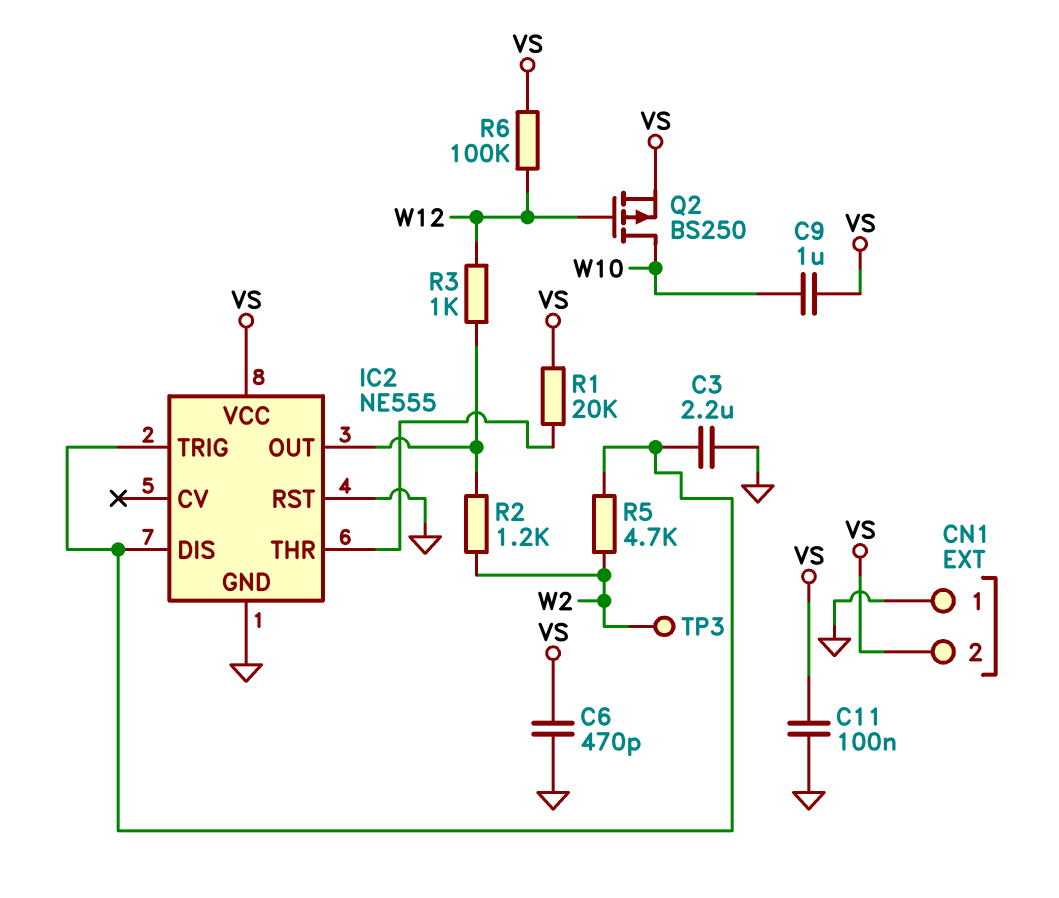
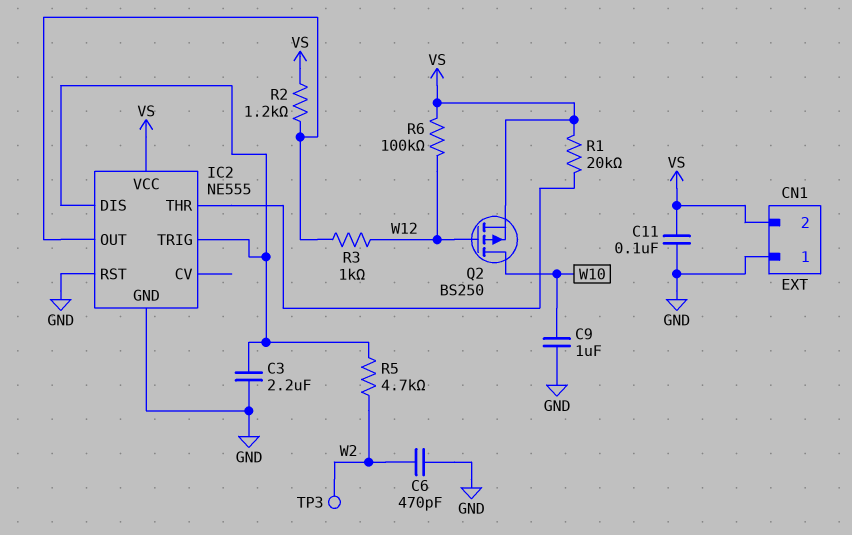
C6: 470pF (GND, VS) -> 470pF (GND, W2)
C9: 1uF (VS, W10) -> 1uF (GND, W10)
R2: 1.2k (IC2/OUT, W2) -> 1.2k (IC2/OUT, VS)

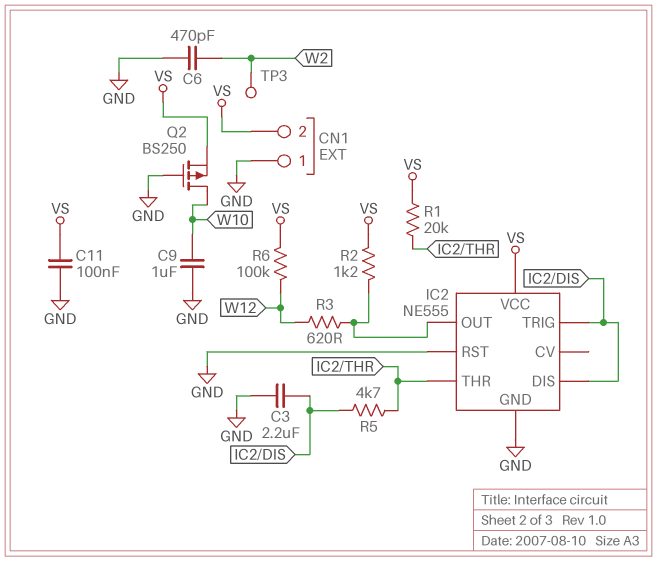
Q2: PMOS BS250 (G W12, D W10, S VS) -> PMOS BS250 (G GND, D W10, S VS)
R3: 1k (IC2/OUT, W12) -> 620 (IC2/OUT, W12)
R5: 4.7k (IC2/DIS, W2) -> 4.7k (IC2/DIS, IC2/THR)

